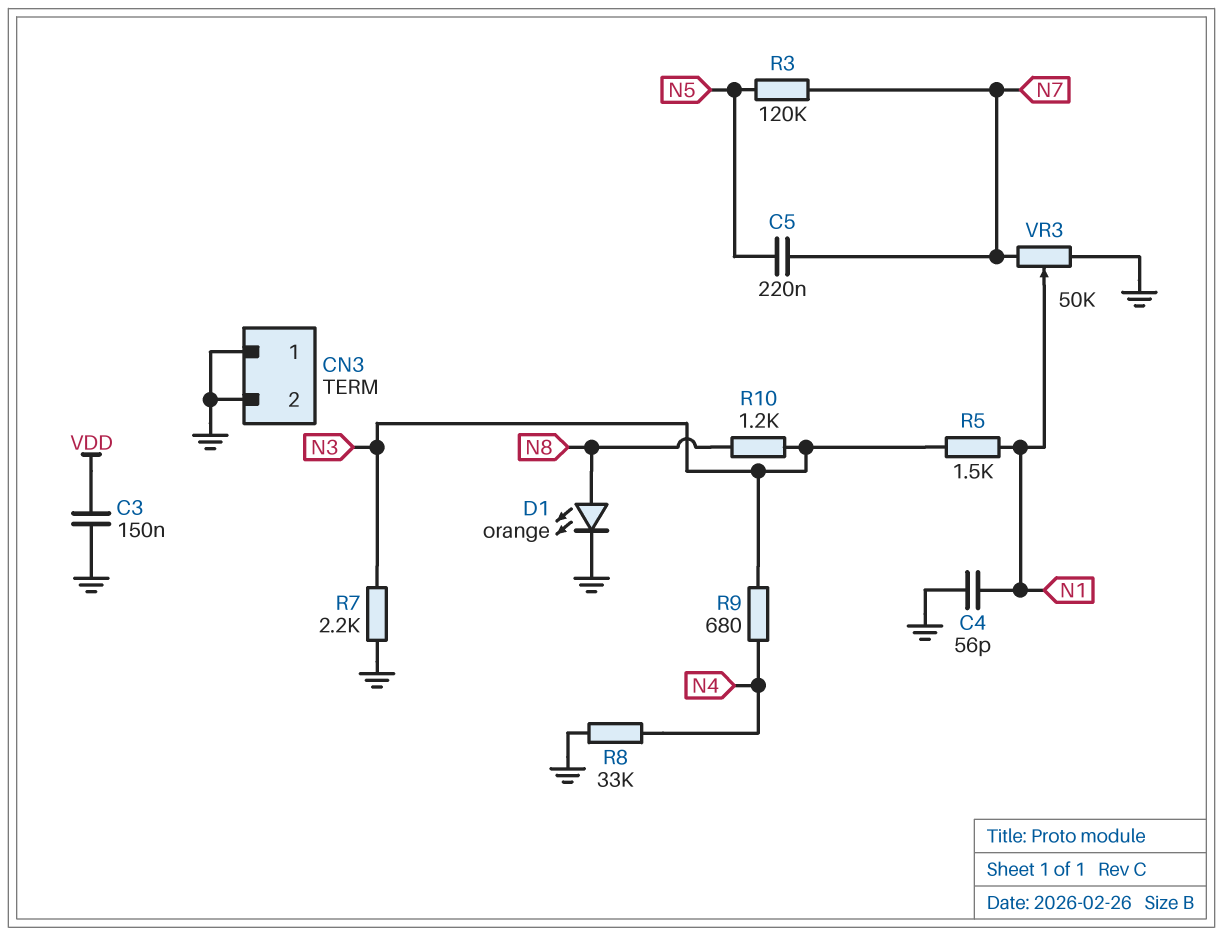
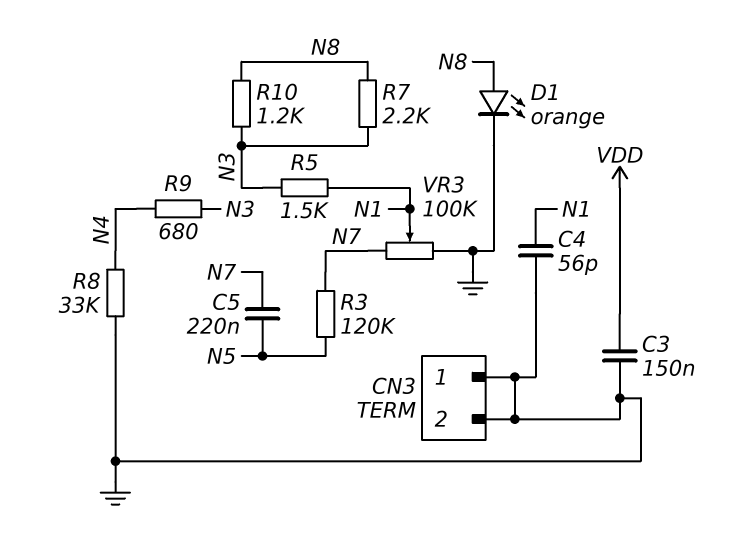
R7: 2.2k (GND, N3) -> 2.2k (N3, N8)
VR3: 50k (GND, N7, wiper N1) -> 100k (GND, N7, wiper N1)

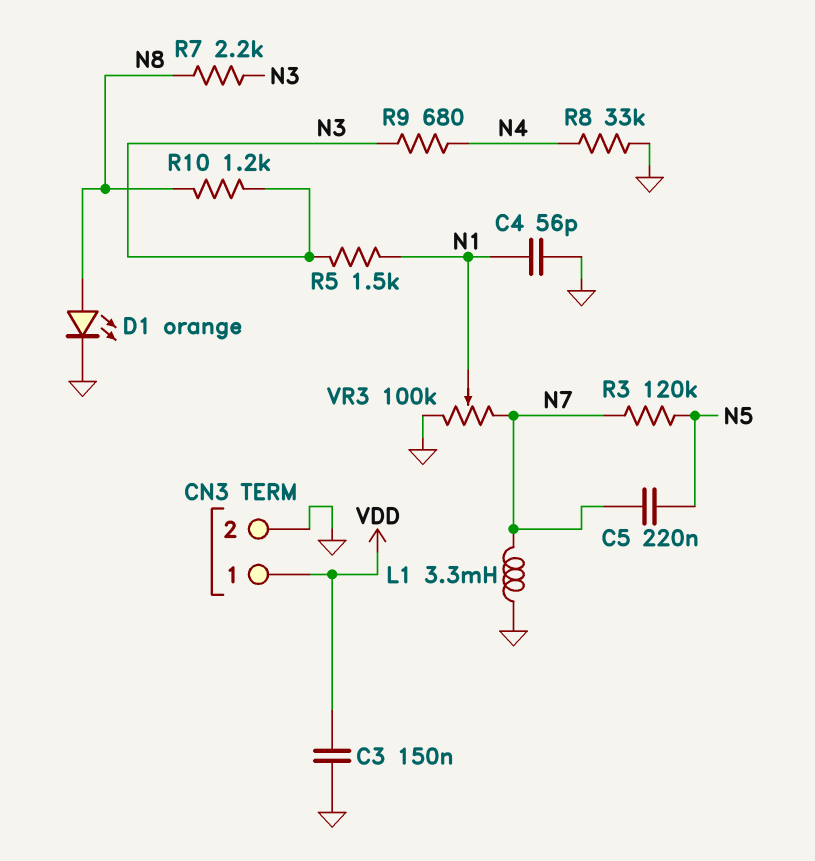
CN3 pin 1: GND -> VDD
L1: none -> 3.3mH (GND, N7)

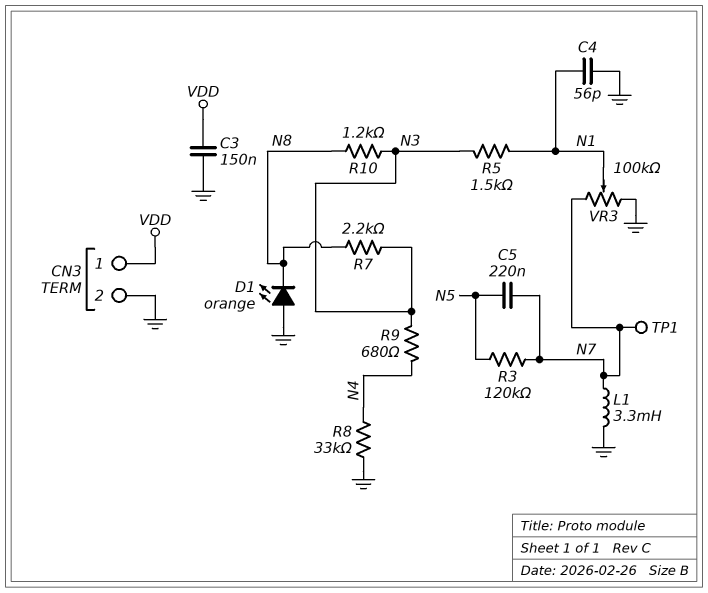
D1: LED orange (A N8, K GND) -> LED orange (A GND, K N8)
TP1: none -> test point (N7)

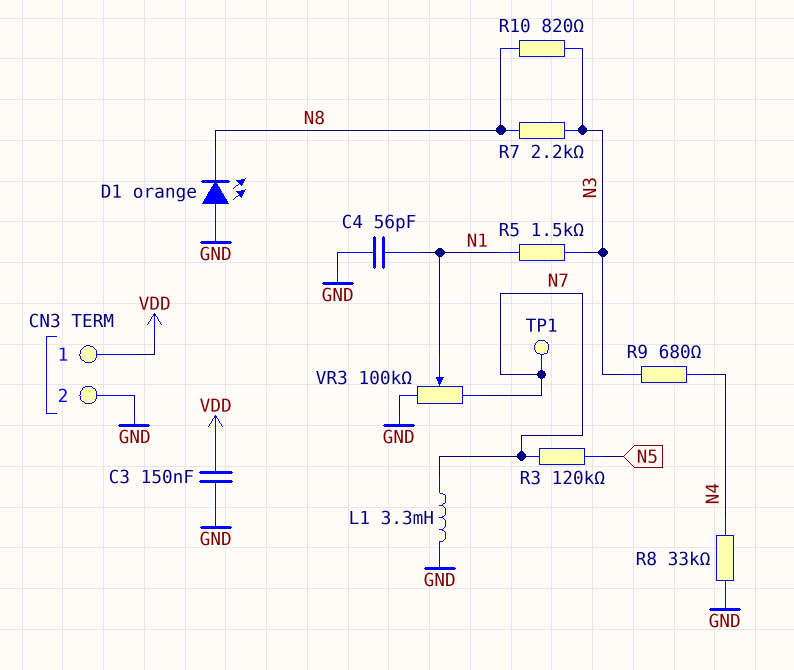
C5: 220nF (N5, N7) -> none
R10: 1.2k (N3, N8) -> 820 (N3, N8)

